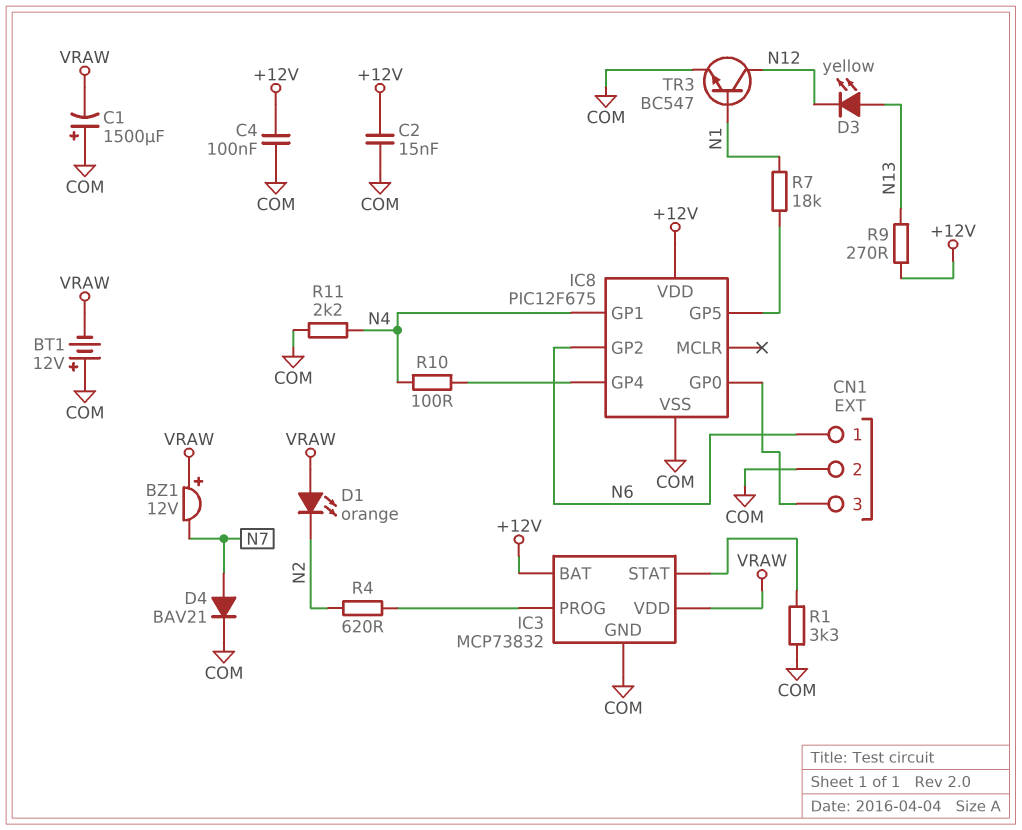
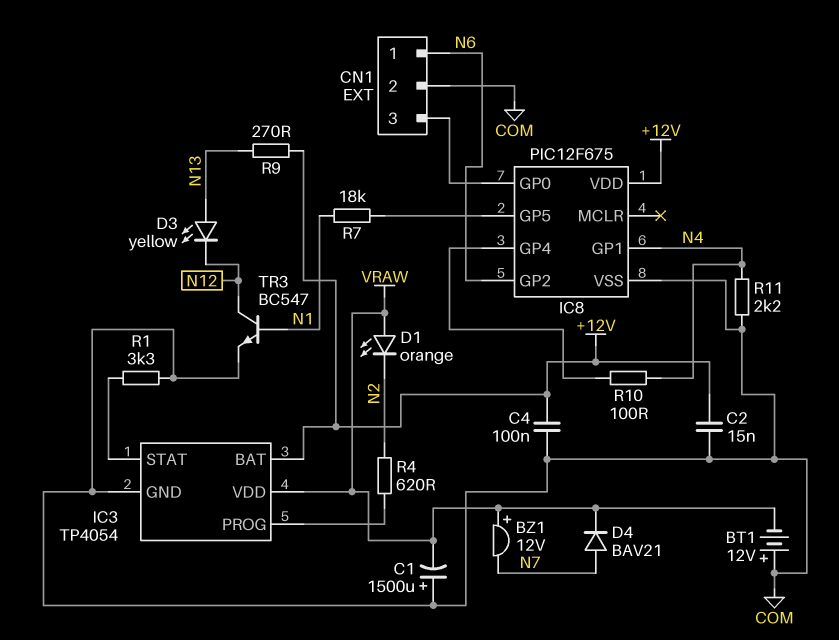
D4: diode BAV21 (A N7, K COM) -> diode BAV21 (A N7, K VRAW)
IC3: MCP73832 -> TP4054

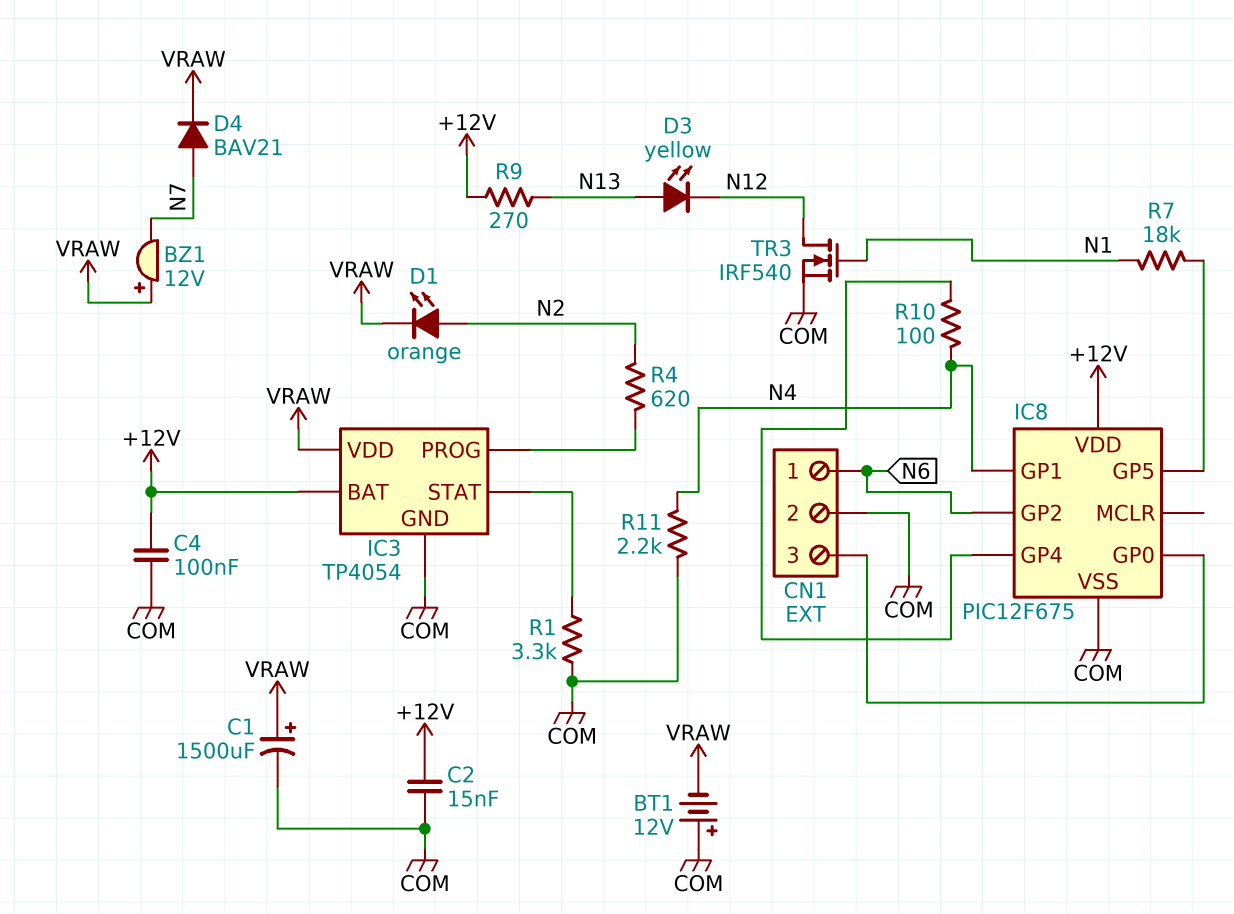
C1: 1500uF (plus COM, minus VRAW) -> 1500uF (plus VRAW, minus COM)
D1: LED orange (A VRAW, K N2) -> LED orange (A N2, K VRAW)
TR3: NPN BC547 (B N1, C N12, E COM) -> NMOS IRF540 (G N1, D N12, S COM)

